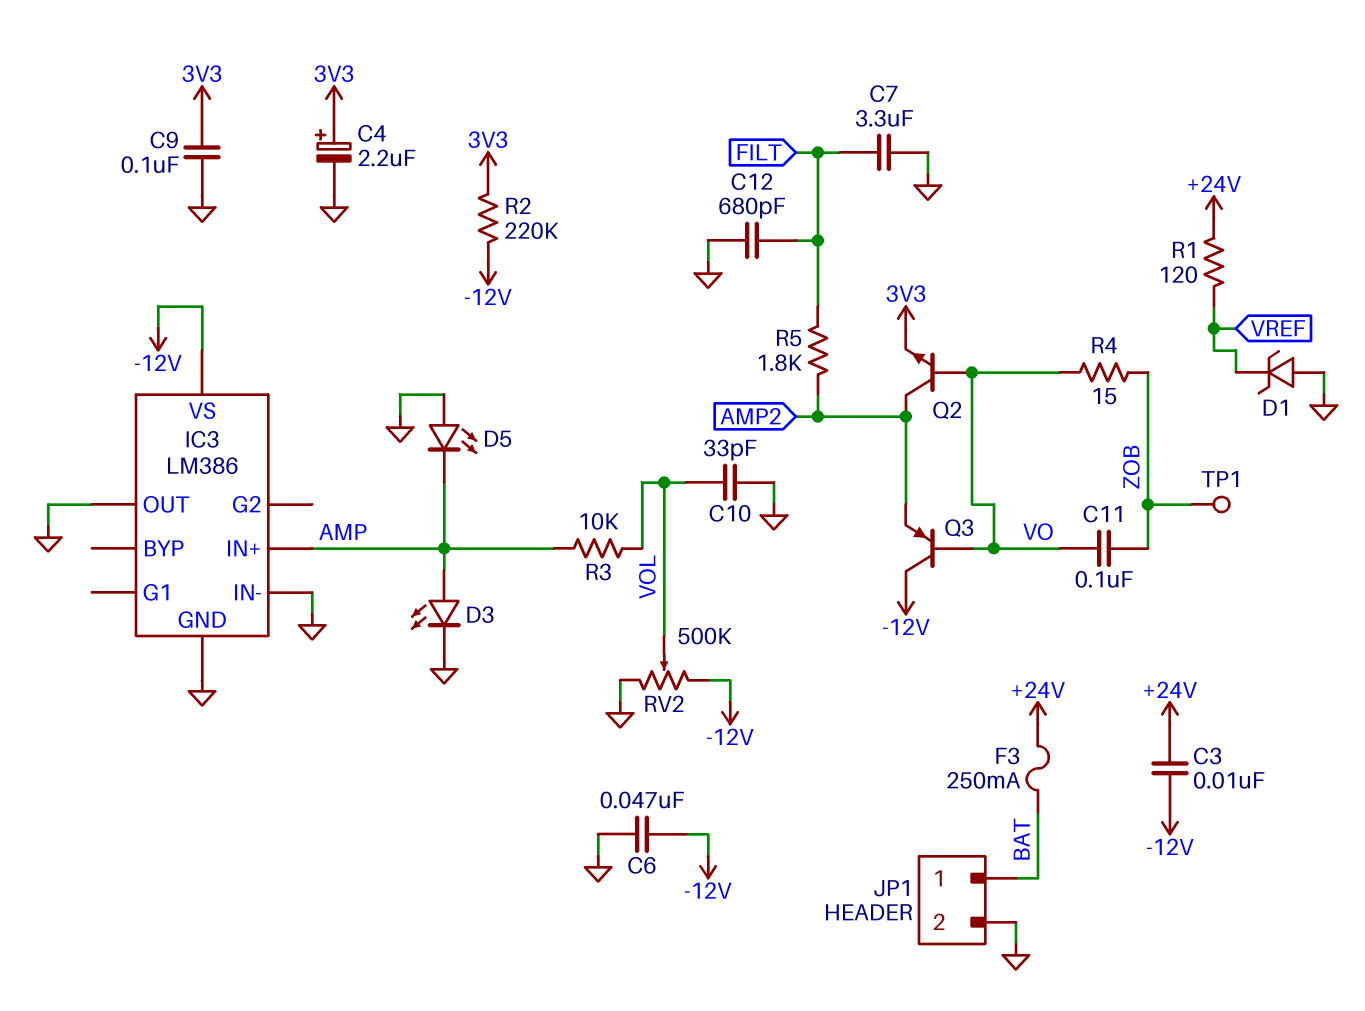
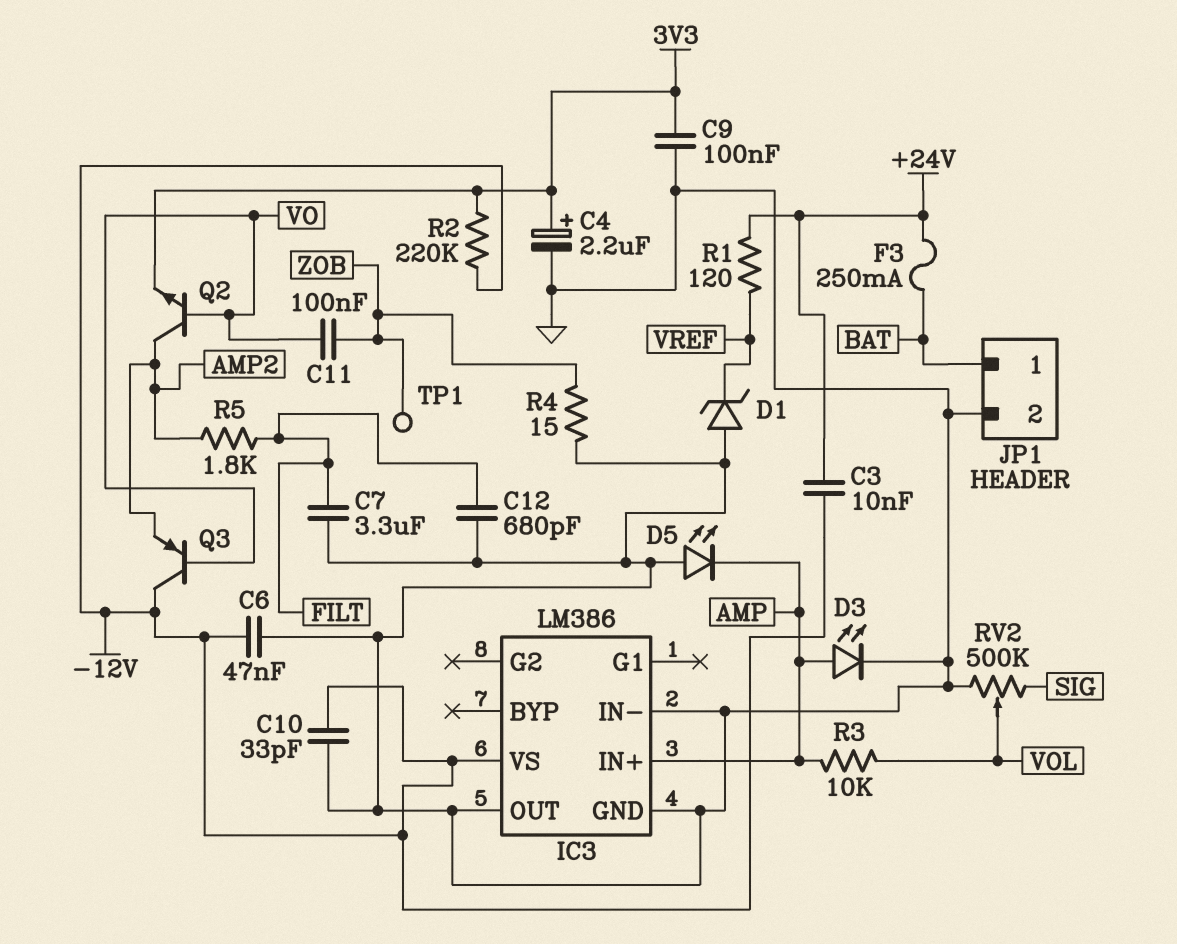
C10: 33pF (GND, VOL) -> 33pF (-12V, GND)
R4: 15 (VO, ZOB) -> 15 (GND, ZOB)
RV2: 500k (-12V, GND, wiper VOL) -> 500k (GND, SIG, wiper VOL)

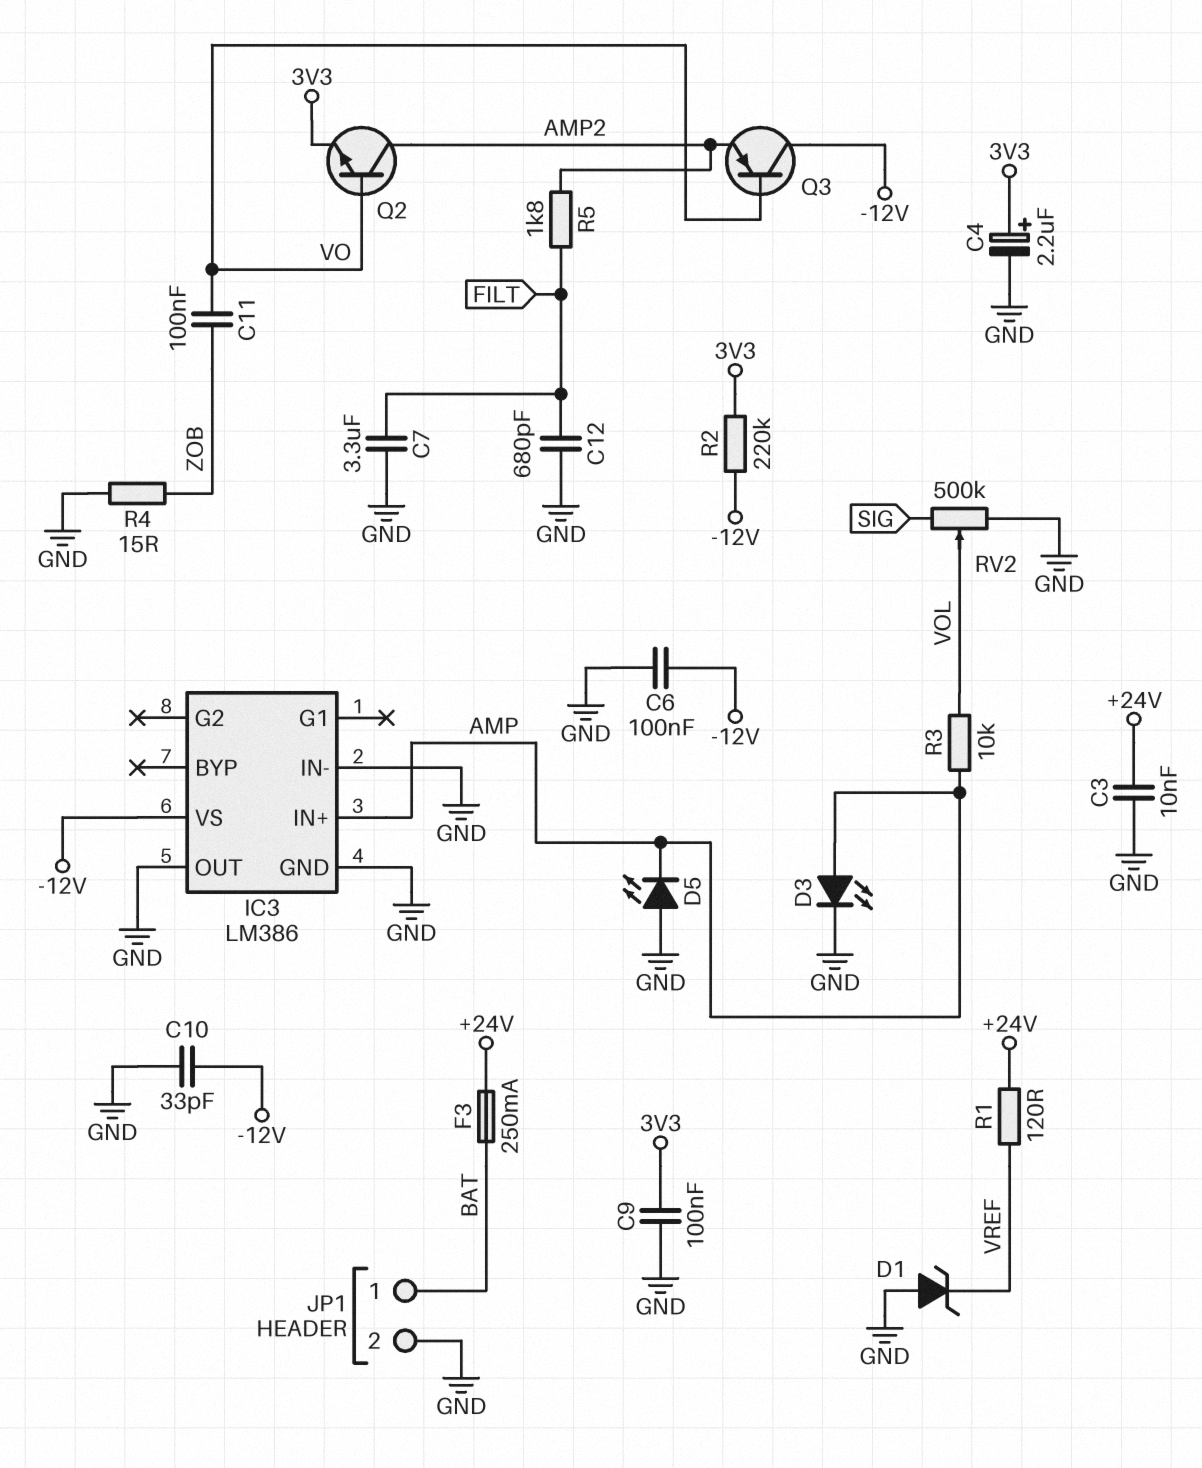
C3: 10nF (+24V, -12V) -> 10nF (+24V, GND)
C6: 47nF (-12V, GND) -> 100nF (-12V, GND)
TP1: test point (ZOB) -> none

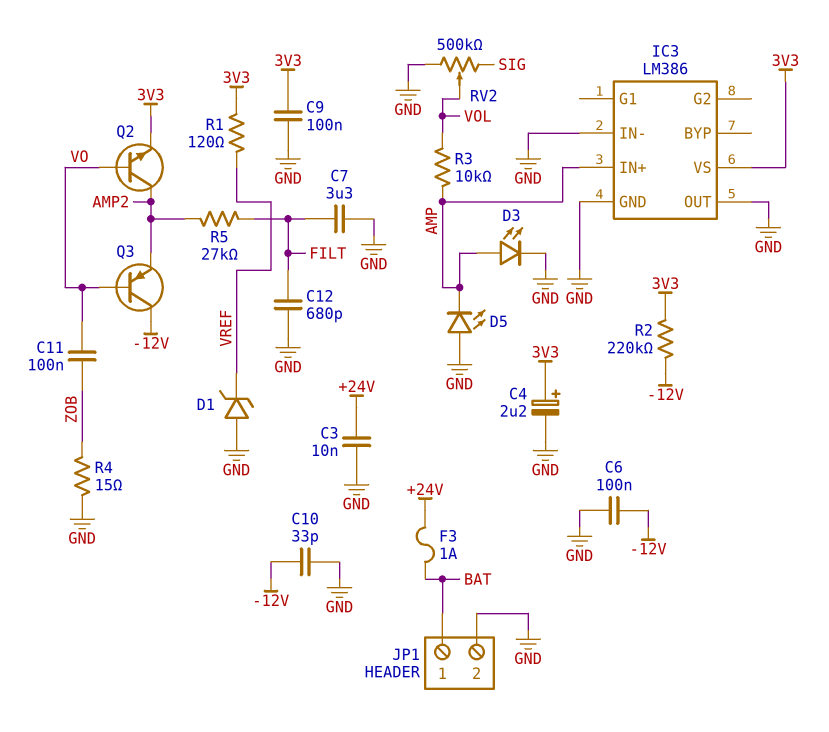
F3: 250mA (+24V, BAT) -> 1A (+24V, BAT)
IC3 pin VS: -12V -> 3V3
R1: 120 (+24V, VREF) -> 120 (3V3, VREF)
R5: 1.8k (AMP2, FILT) -> 27k (AMP2, FILT)

